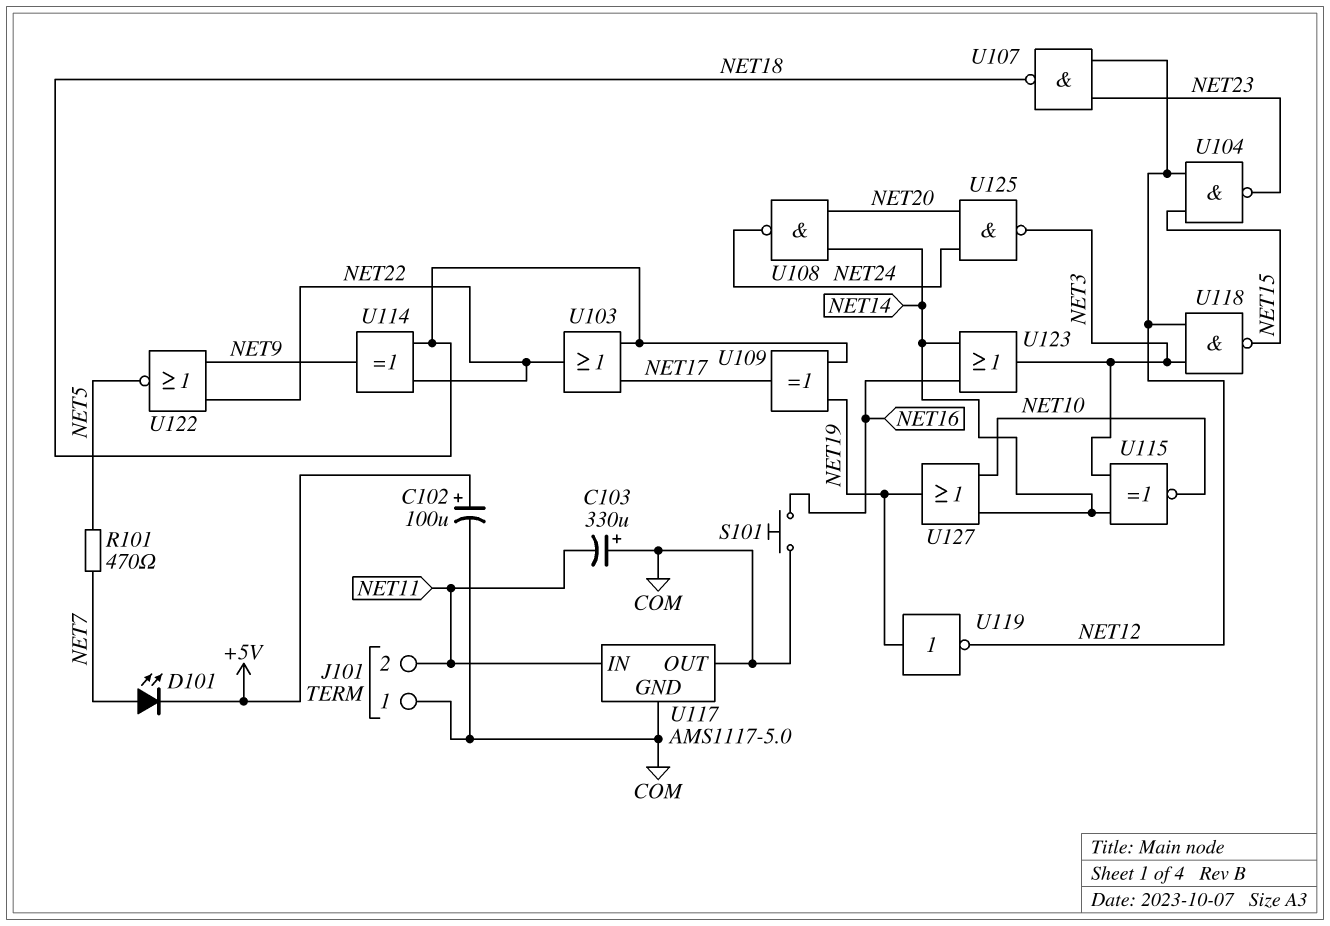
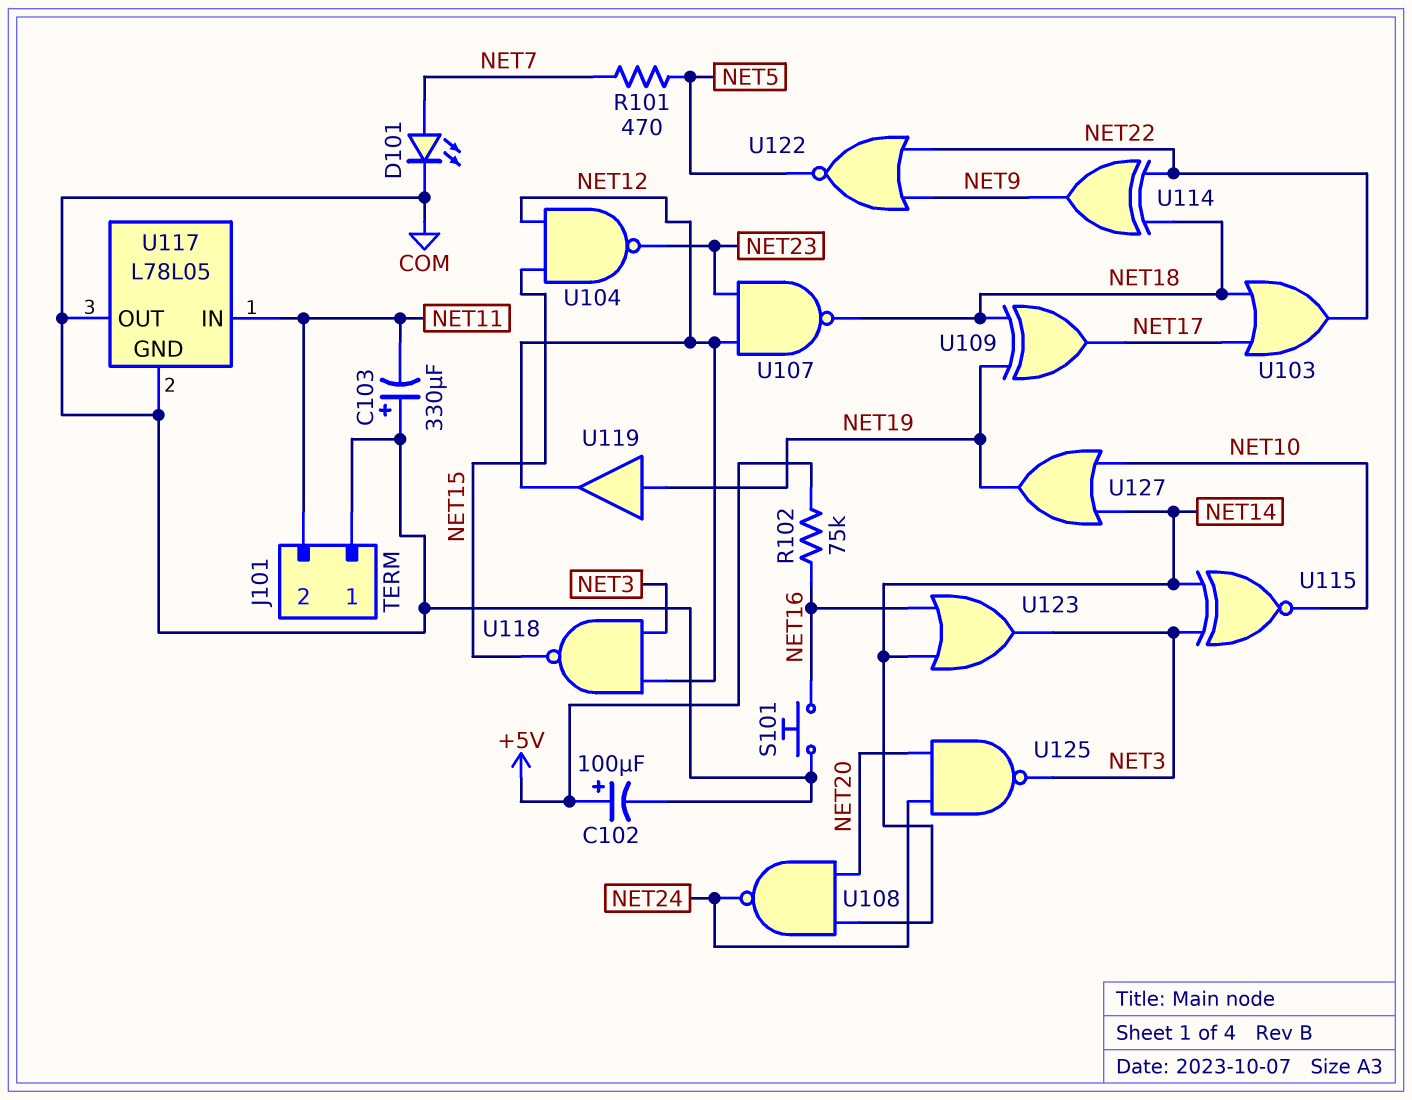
D101: LED (A NET7, K +5V) -> LED (A NET7, K COM)
R102: none -> 75k (+5V, NET16)
U117: AMS1117-5.0 -> L78L05
U119: NOT (in NET19, out NET12) -> buffer (in NET19, out NET12)

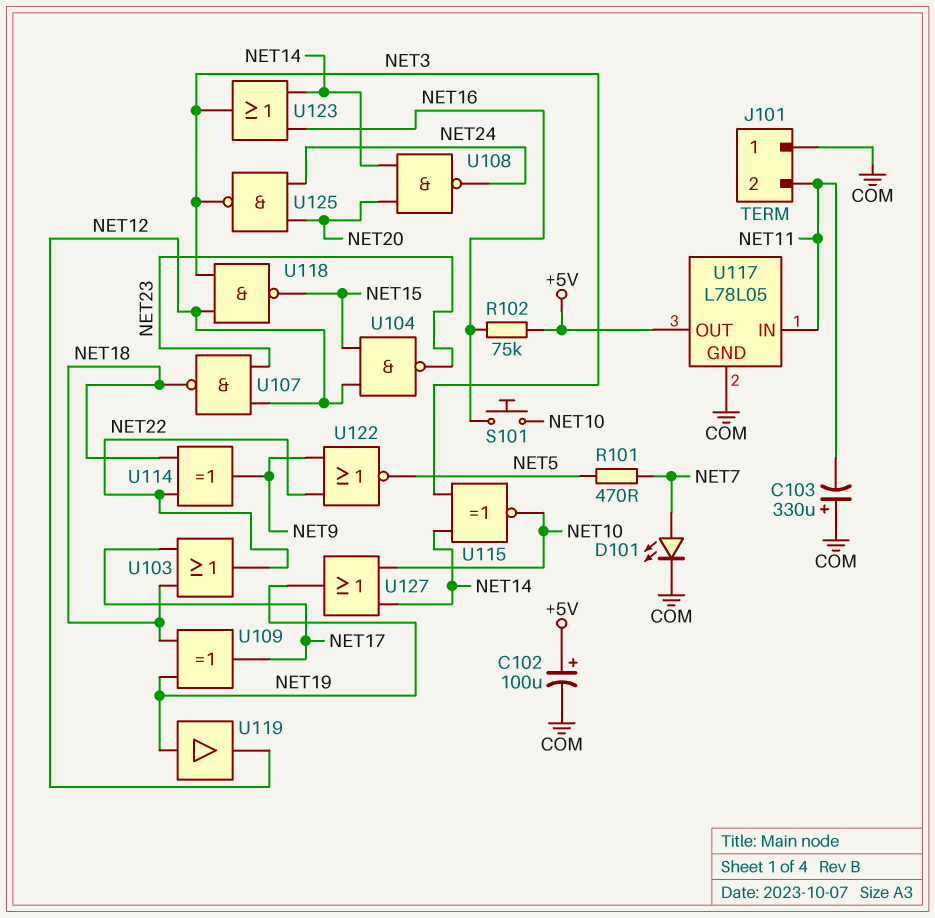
S101: button (COM, NET16) -> button (NET10, NET16)
U117 pin OUT: COM -> +5V

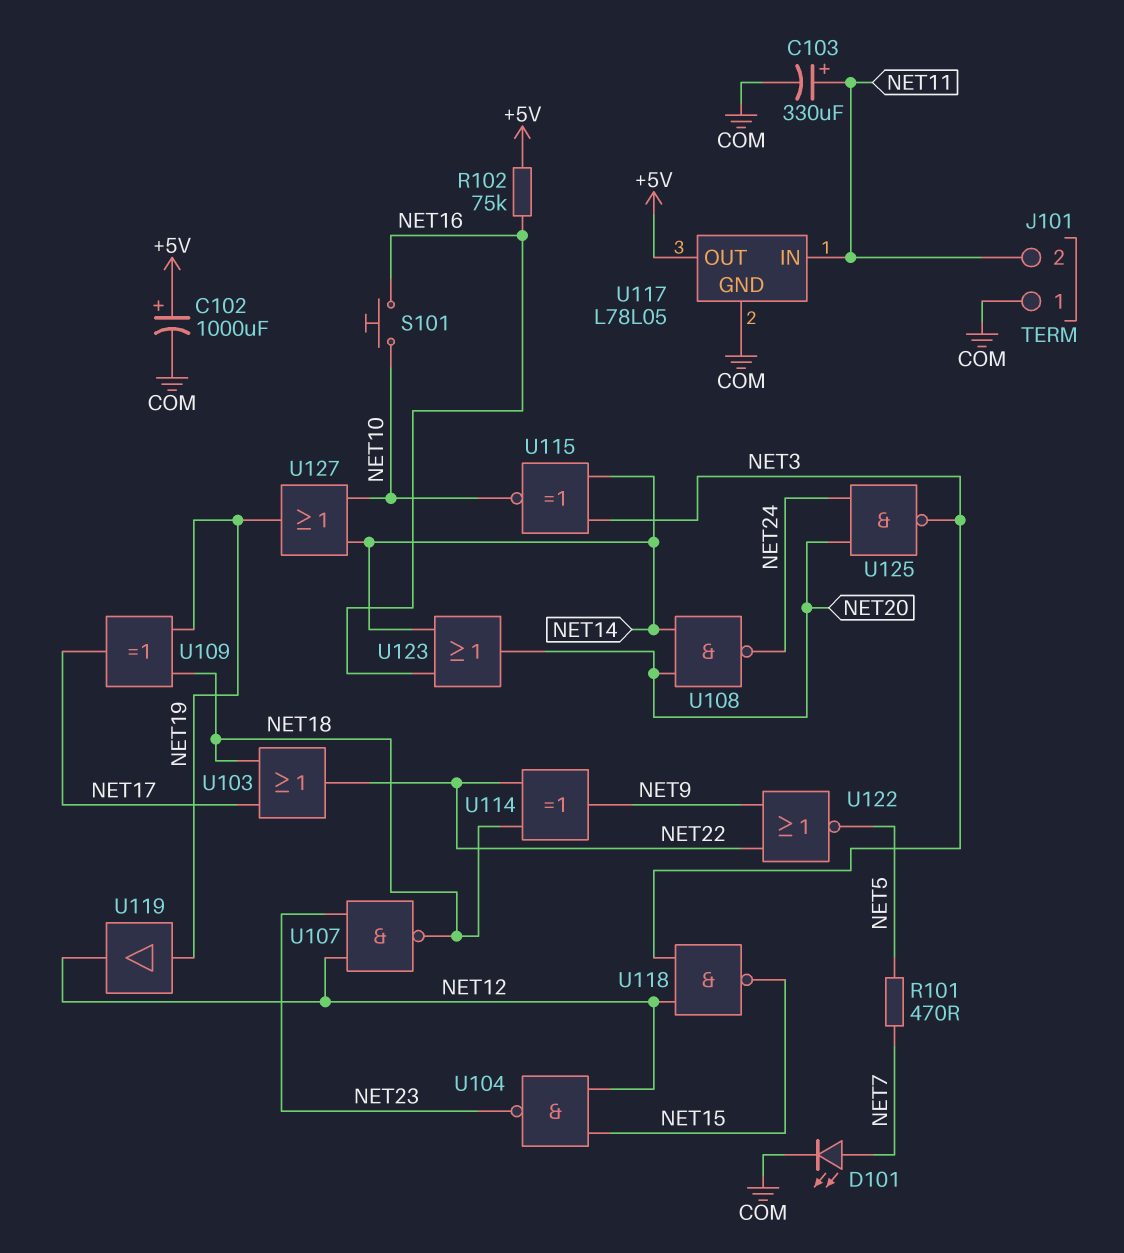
C102: 100uF (plus +5V, minus COM) -> 1000uF (plus +5V, minus COM)
C103: 330uF (plus COM, minus NET11) -> 330uF (plus NET11, minus COM)
U123: OR (in NET14, in NET16, out NET3) -> OR (in NET14, in NET16, out NET20)

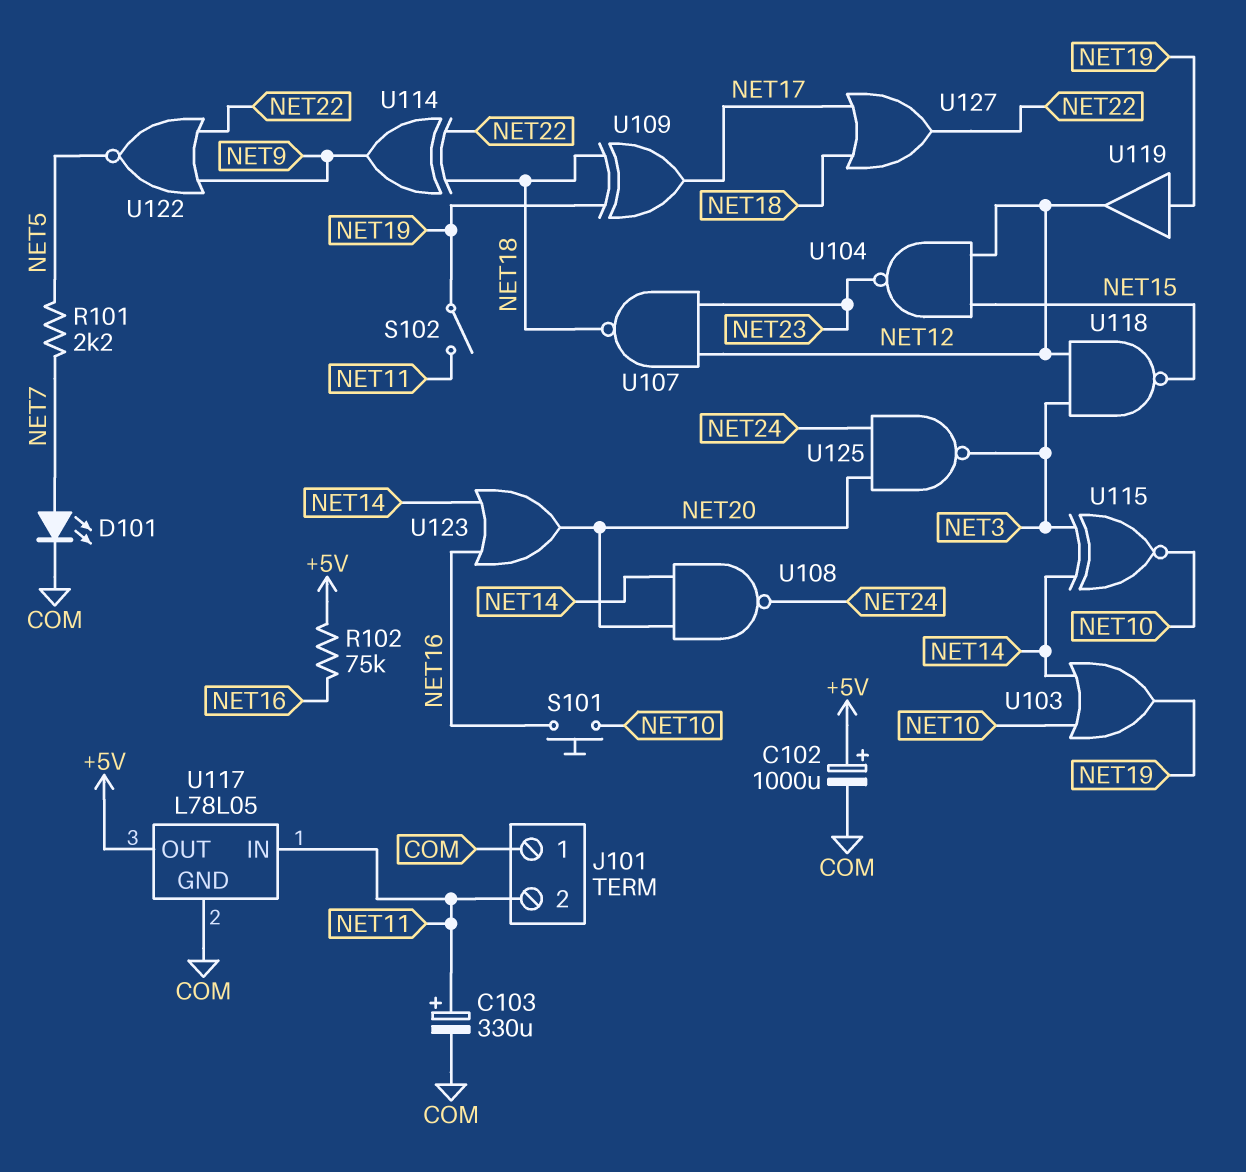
R101: 470 (NET5, NET7) -> 2.2k (NET5, NET7)
S102: none -> switch (NET11, NET19)
U103: OR (in NET17, in NET18, out NET22) -> OR (in NET10, in NET14, out NET19)
U127: OR (in NET10, in NET14, out NET19) -> OR (in NET17, in NET18, out NET22)

